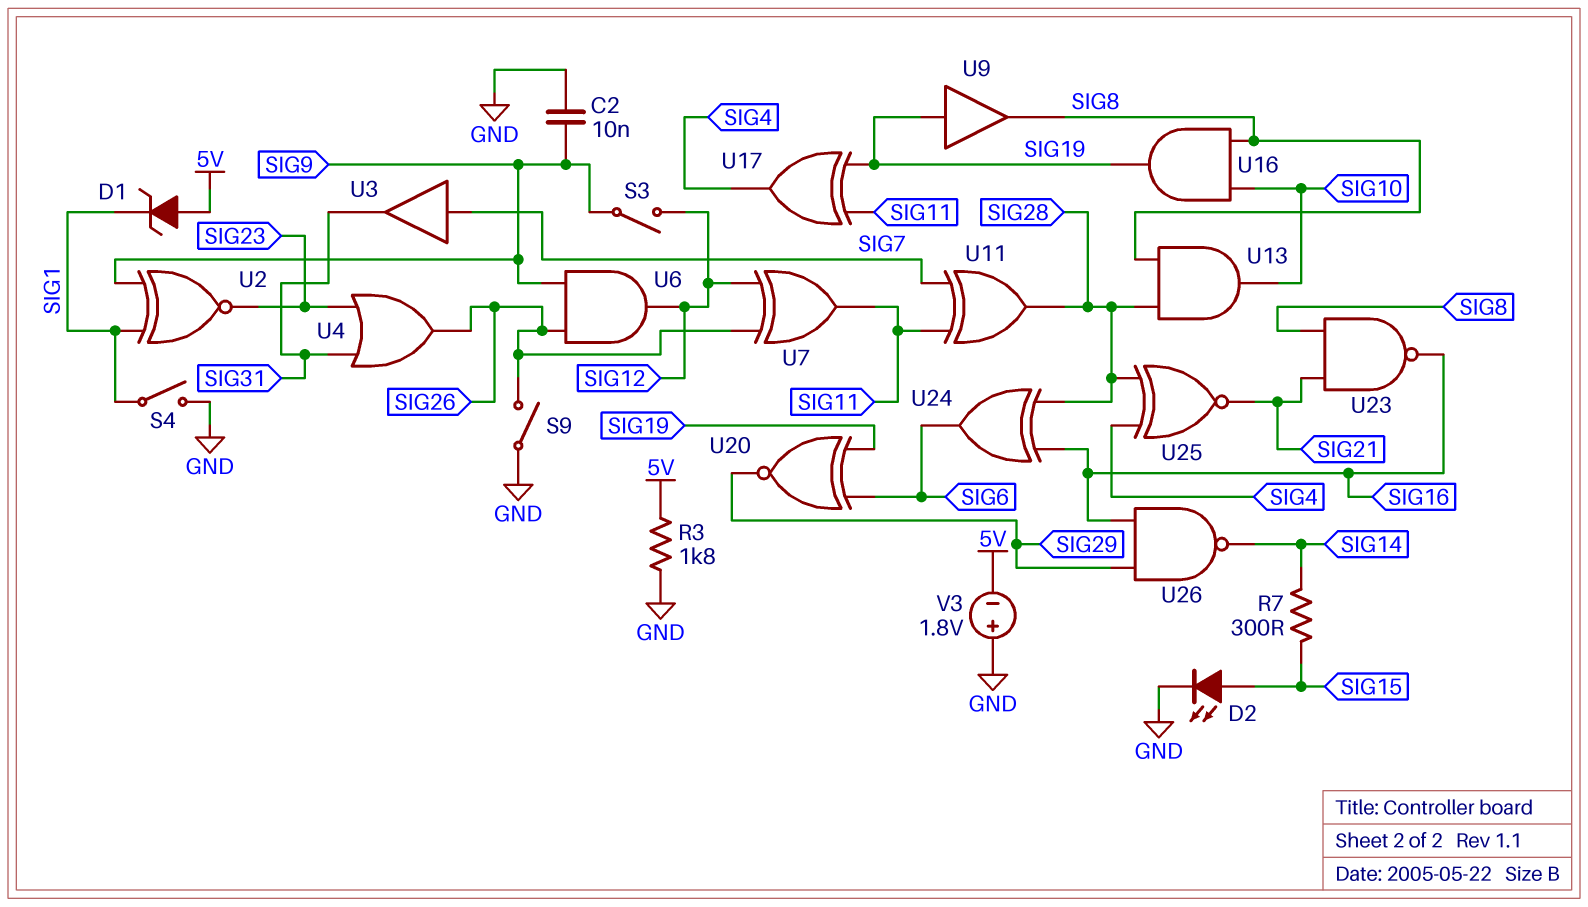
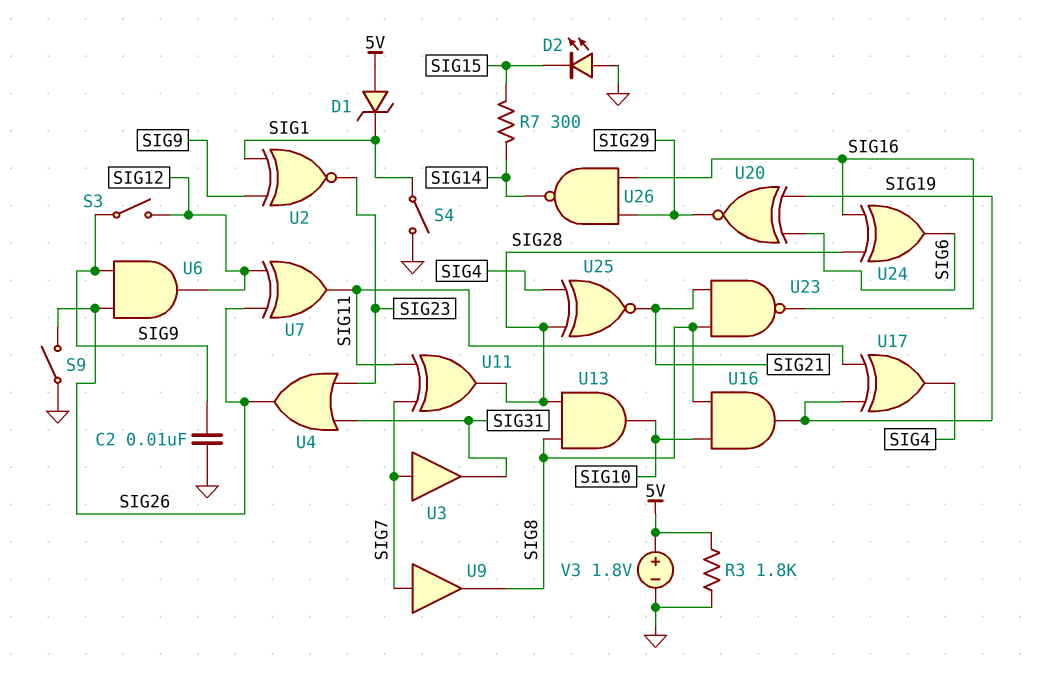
D2: LED (A SIG15, K GND) -> LED (A GND, K SIG15)
U9: buffer (in SIG19, out SIG8) -> buffer (in SIG7, out SIG8)
V3: 1.8V (plus GND, minus 5V) -> 1.8V (plus 5V, minus GND)

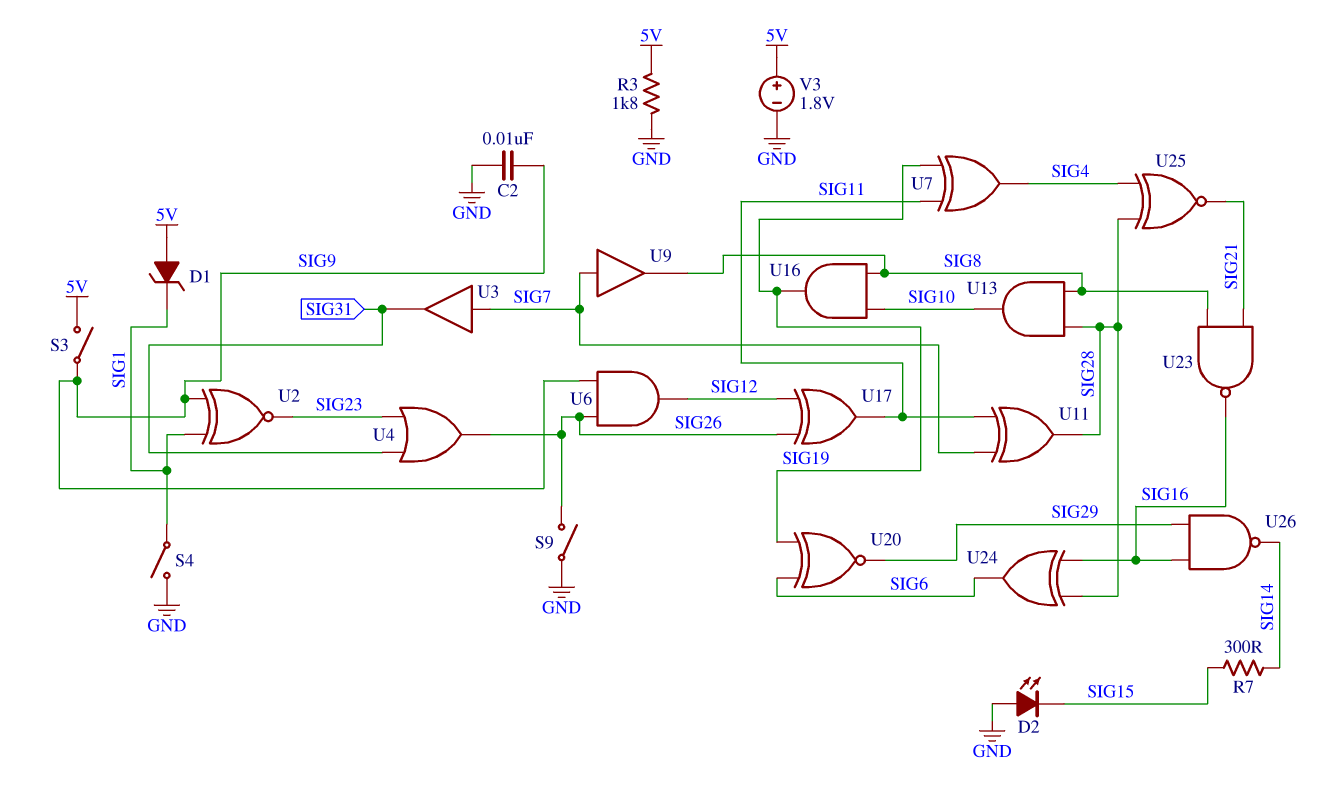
S3: switch (SIG9, SIG12) -> switch (5V, SIG9)
U7: XOR (in SIG12, in SIG26, out SIG11) -> XOR (in SIG11, in SIG19, out SIG4)
U17: XOR (in SIG11, in SIG19, out SIG4) -> XOR (in SIG12, in SIG26, out SIG11)

